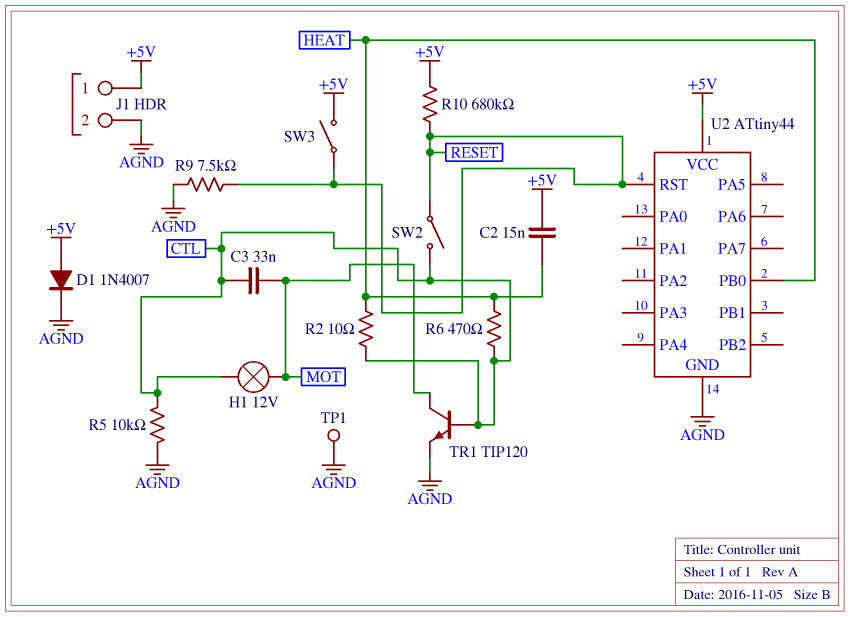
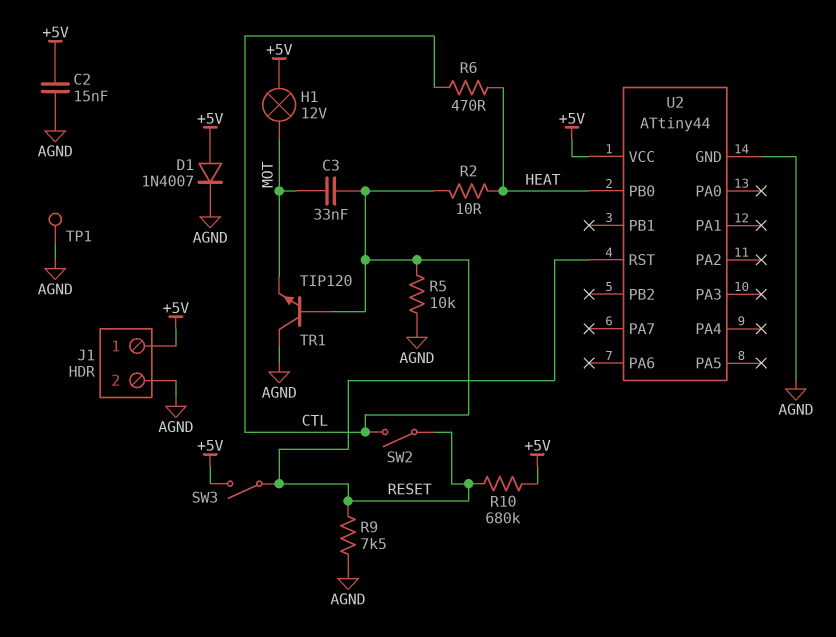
C2: 15nF (+5V, HEAT) -> 15nF (+5V, AGND)
H1: lamp 12V (CTL, MOT) -> lamp 12V (+5V, MOT)
TR1: NPN TIP120 (B CTL, C MOT, E AGND) -> NPN TIP120 (B CTL, C AGND, E MOT)

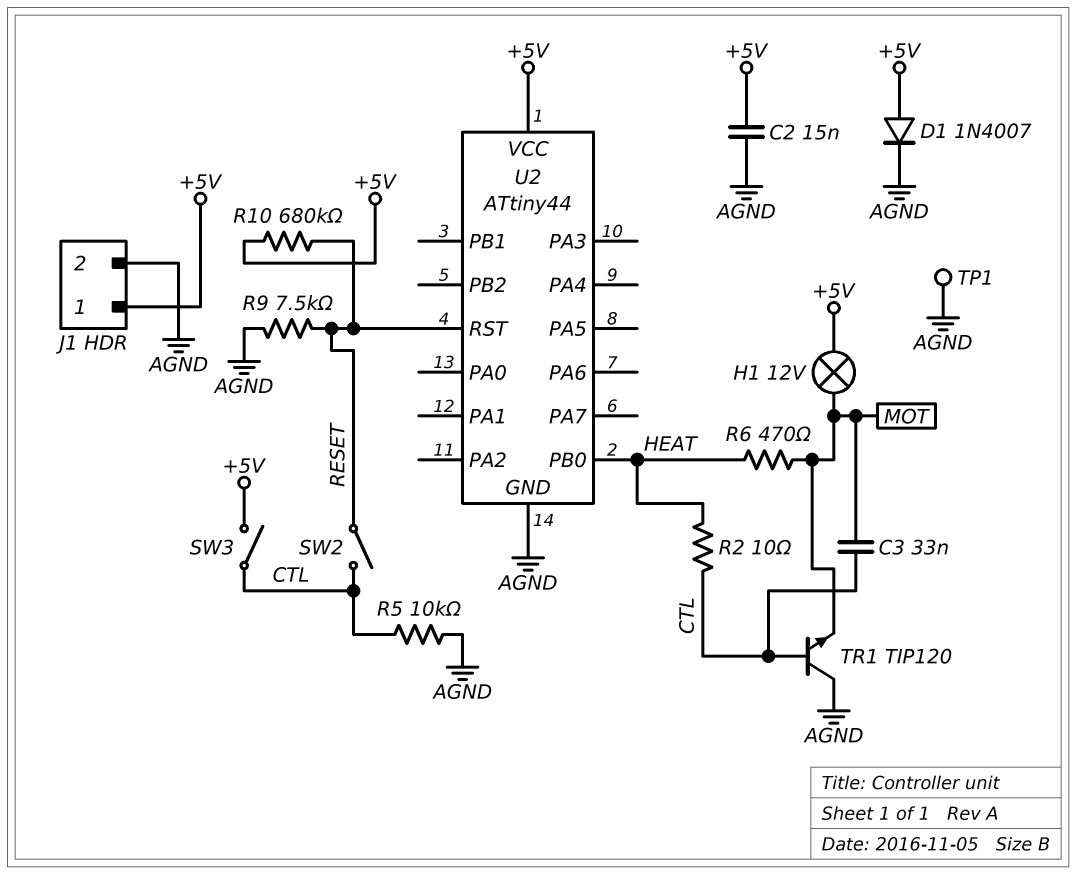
R6: 470 (CTL, HEAT) -> 470 (HEAT, MOT)
SW3: switch (+5V, RESET) -> switch (+5V, CTL)

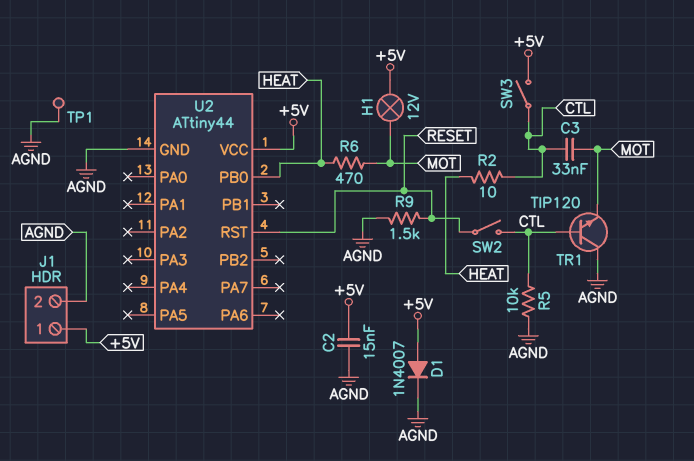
R9: 7.5k (AGND, RESET) -> 1.5k (AGND, RESET)
R10: 680k (+5V, RESET) -> none

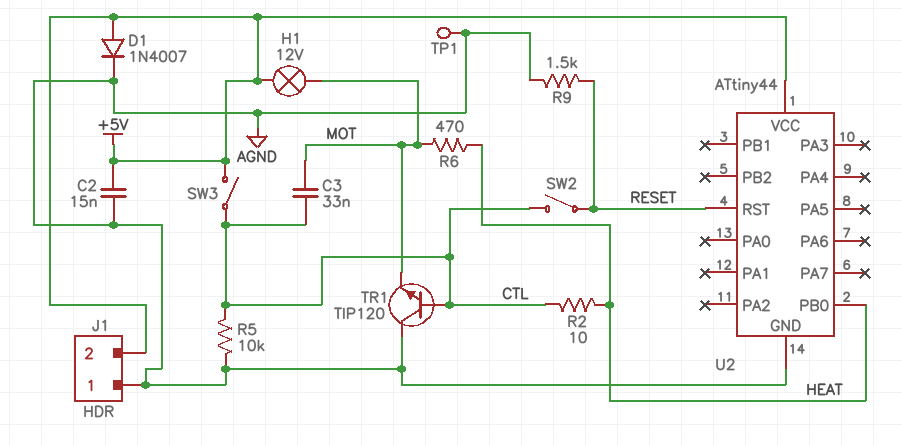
J1 pin 1: +5V -> AGND
J1 pin 2: AGND -> +5V

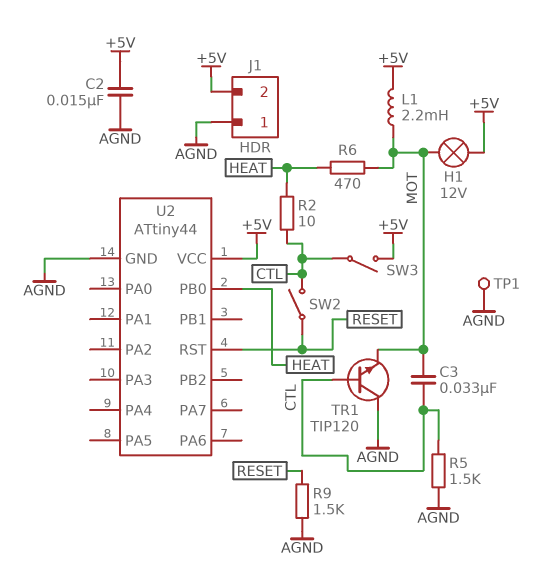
D1: diode 1N4007 (A +5V, K AGND) -> none
L1: none -> 2.2mH (+5V, MOT)
R5: 10k (AGND, CTL) -> 1.5k (AGND, CTL)

